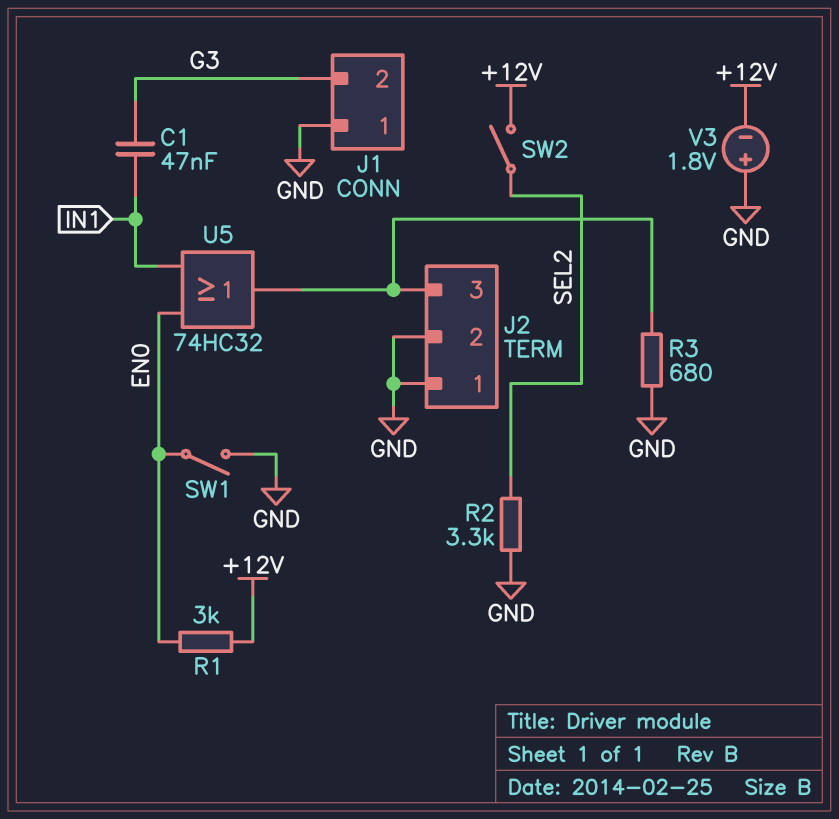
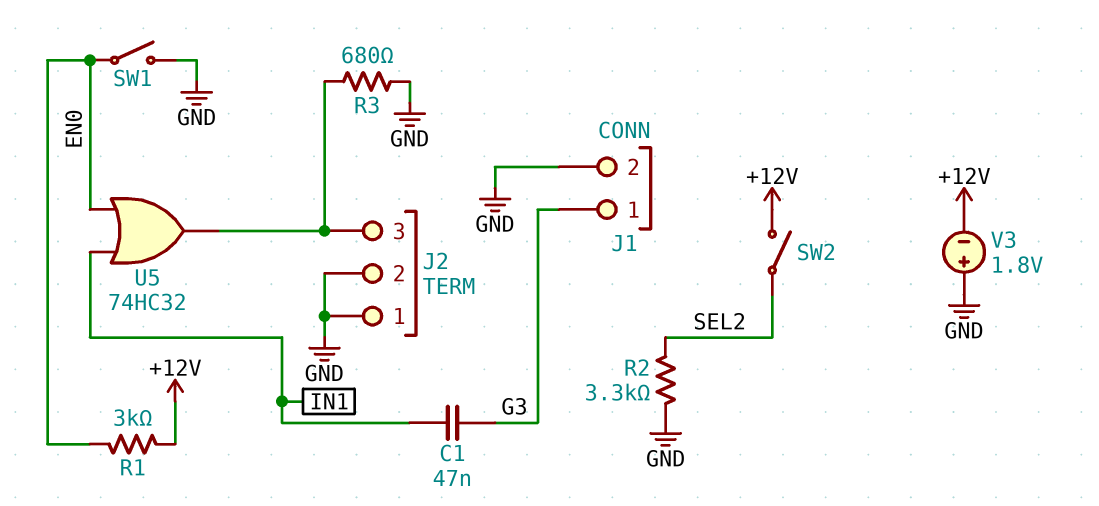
J1 pin 1: GND -> G3
J1 pin 2: G3 -> GND

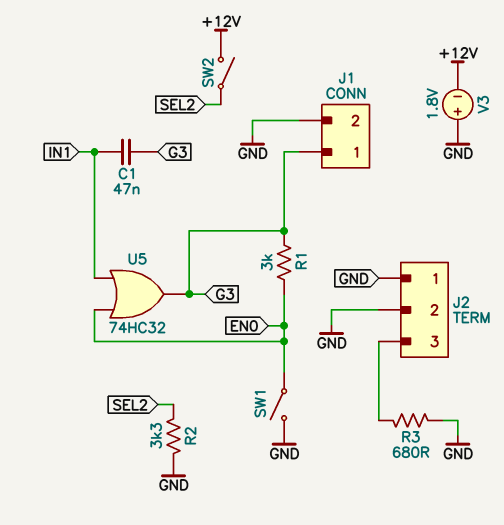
R1: 3k (+12V, EN0) -> 3k (EN0, G3)
U5: OR 74HC32 (in EN0, in IN1, out J2/3) -> OR 74HC32 (in EN0, in IN1, out G3)

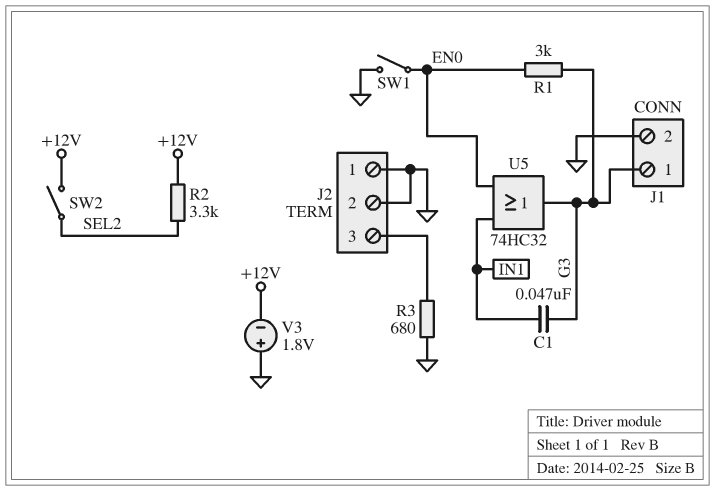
R2: 3.3k (GND, SEL2) -> 3.3k (+12V, SEL2)

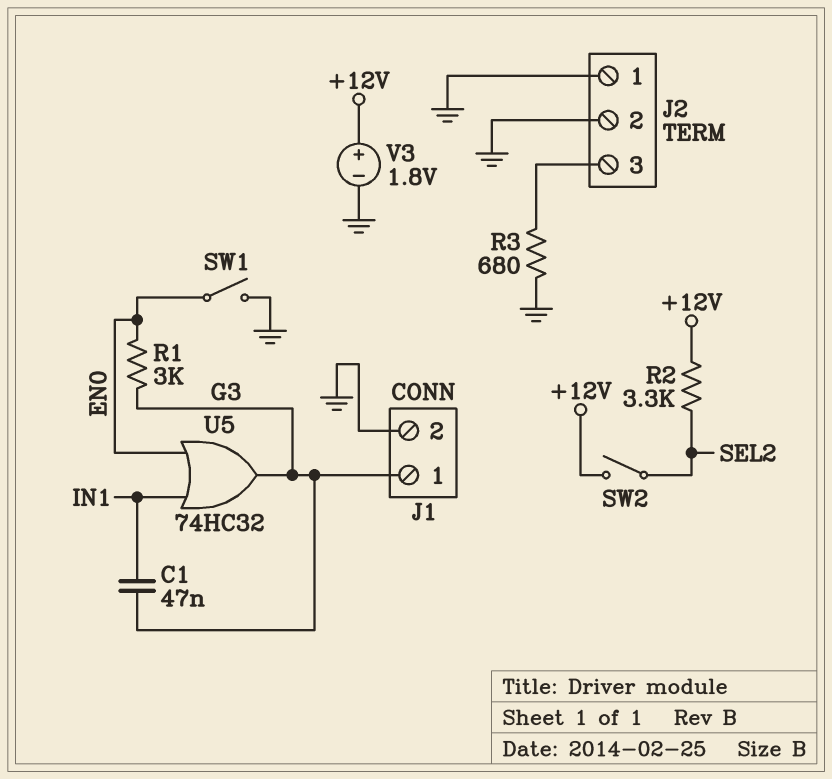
V3: 1.8V (plus GND, minus +12V) -> 1.8V (plus +12V, minus GND)

